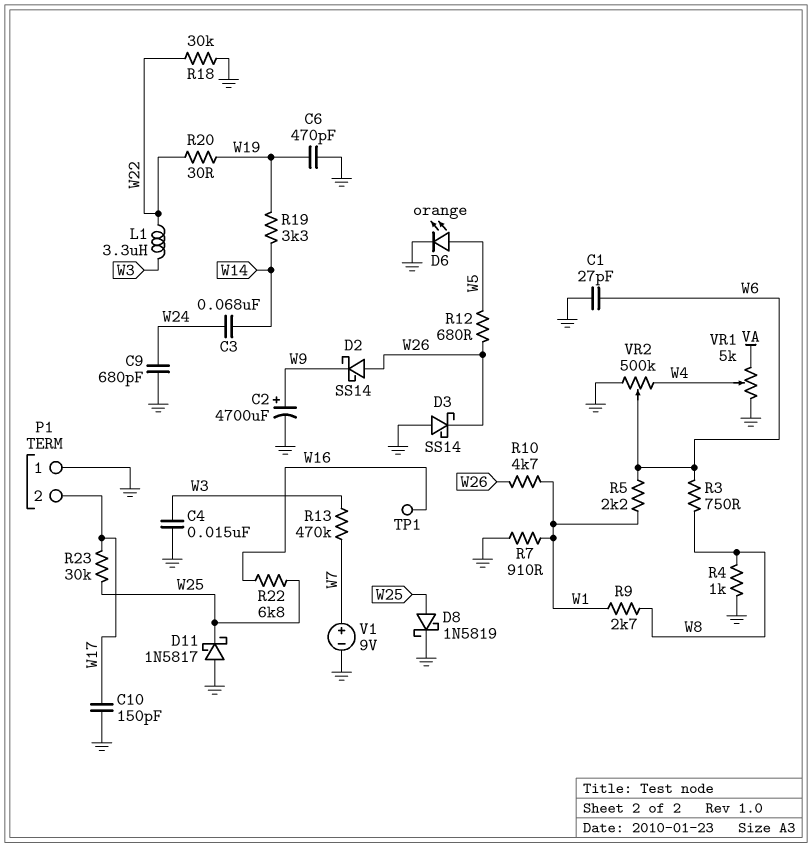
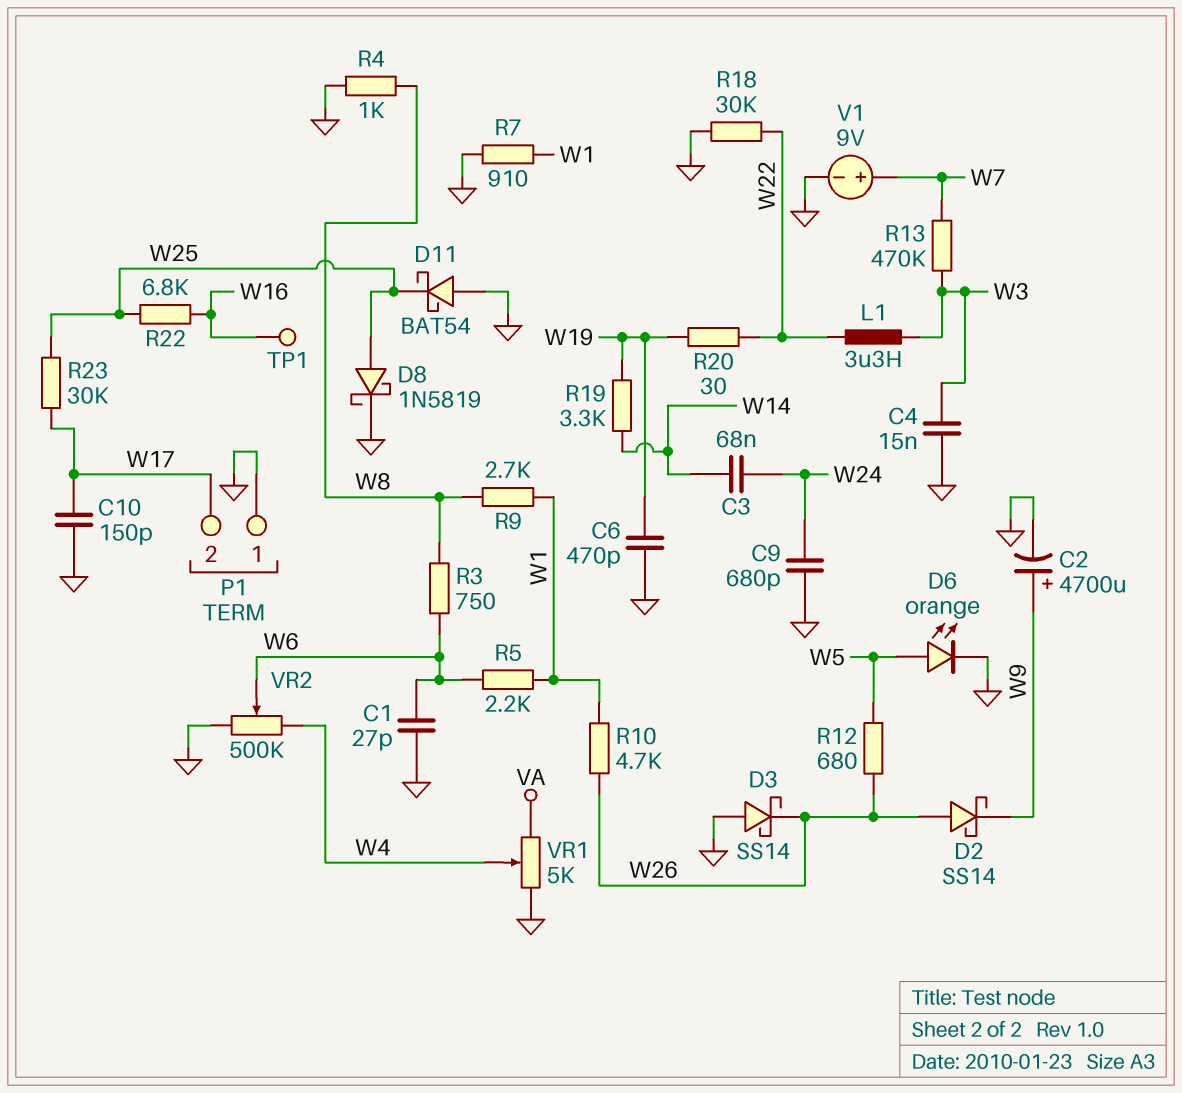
D11: schottky 1N5817 (A GND, K W25) -> schottky BAT54 (A GND, K W25)

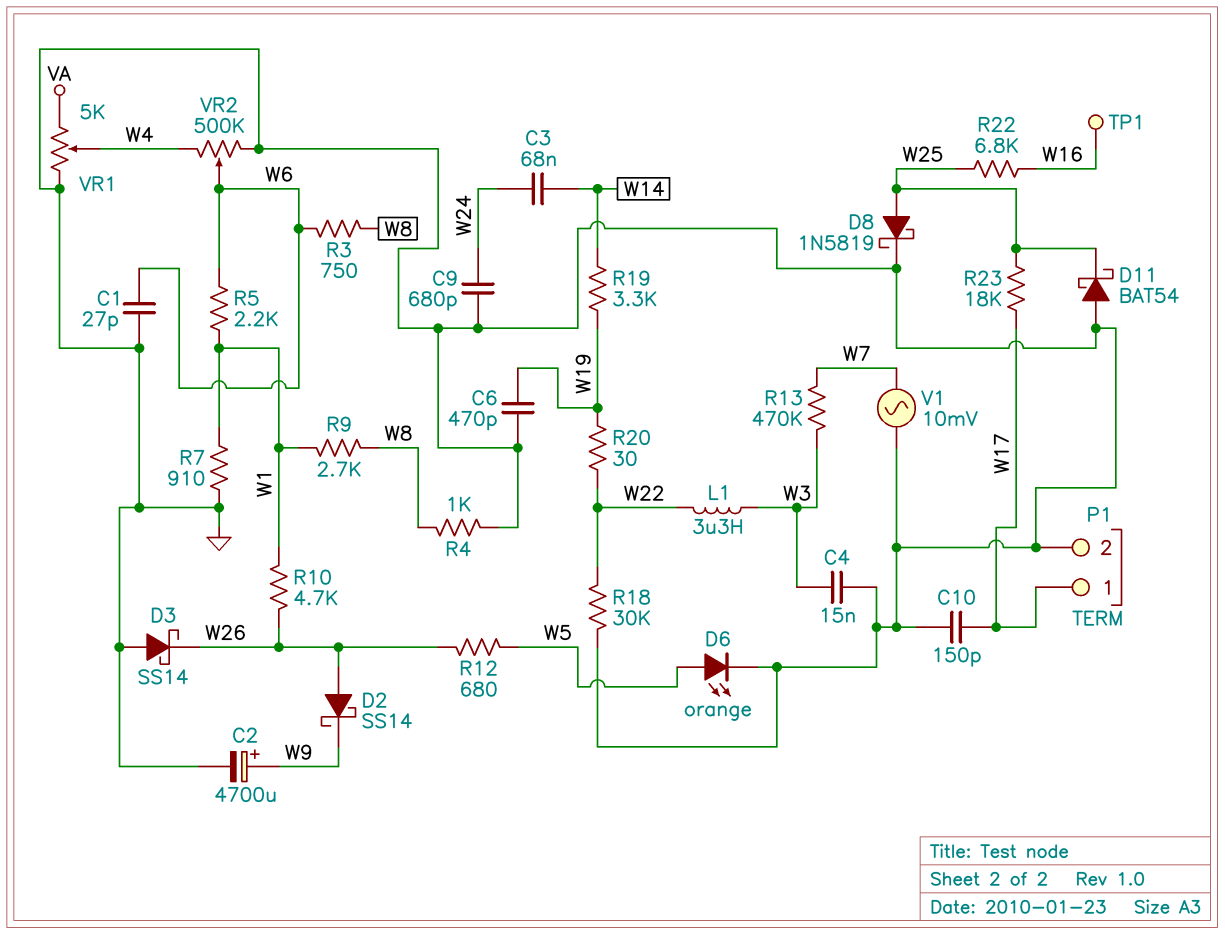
P1 pin 1: GND -> W17
P1 pin 2: W17 -> GND
R23: 30k (W17, W25) -> 18k (W17, W25)
V1: 9V (plus W7, minus GND) -> AC 10mV (GND, W7)

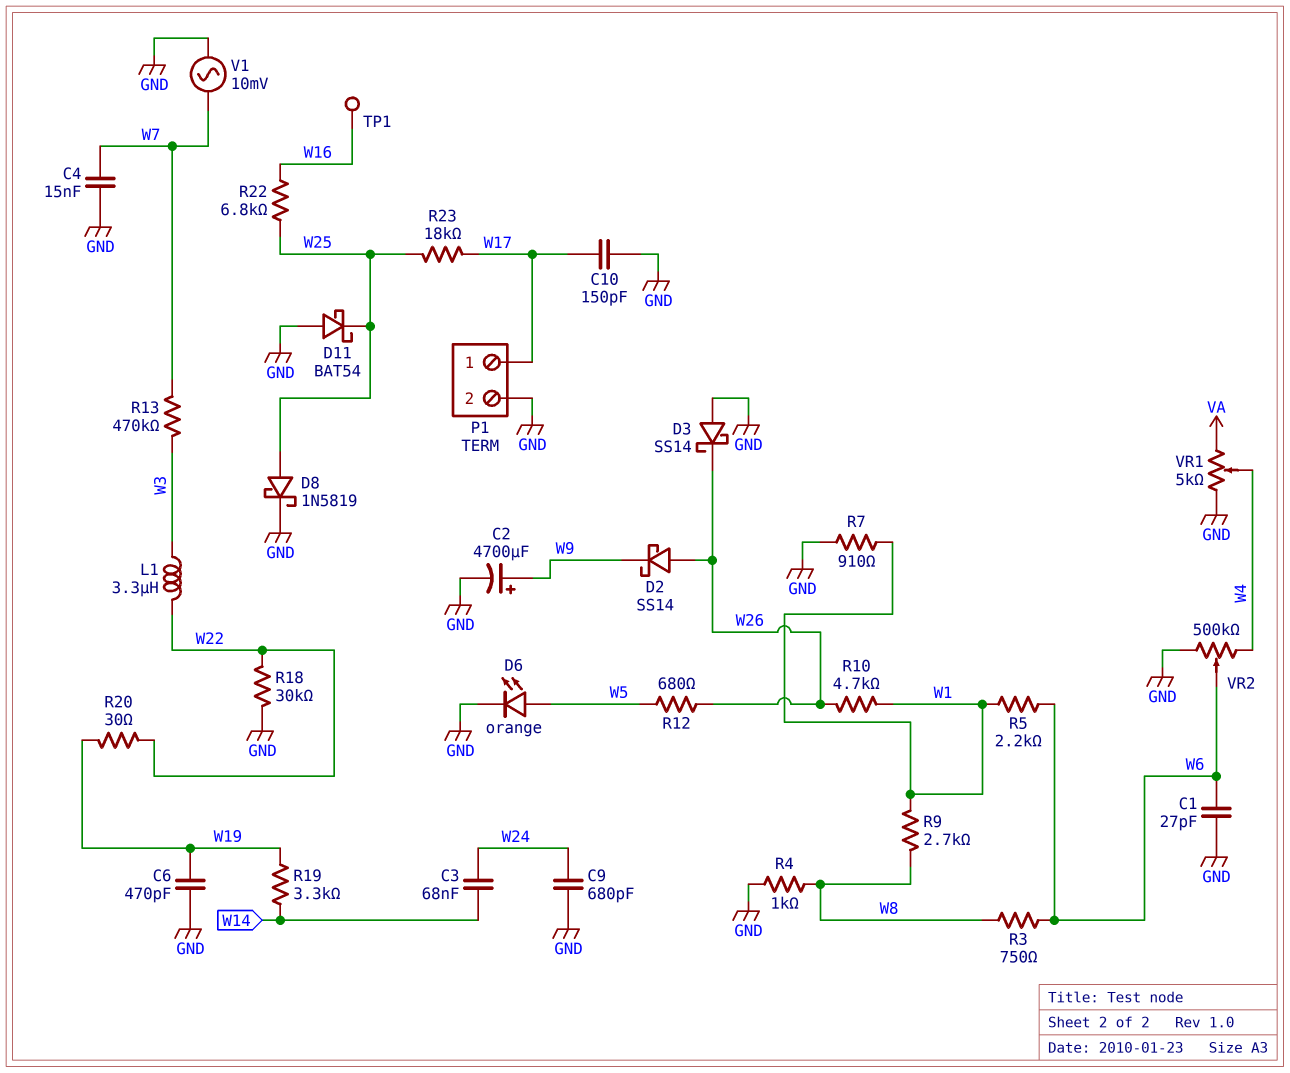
C4: 15nF (GND, W3) -> 15nF (GND, W7)

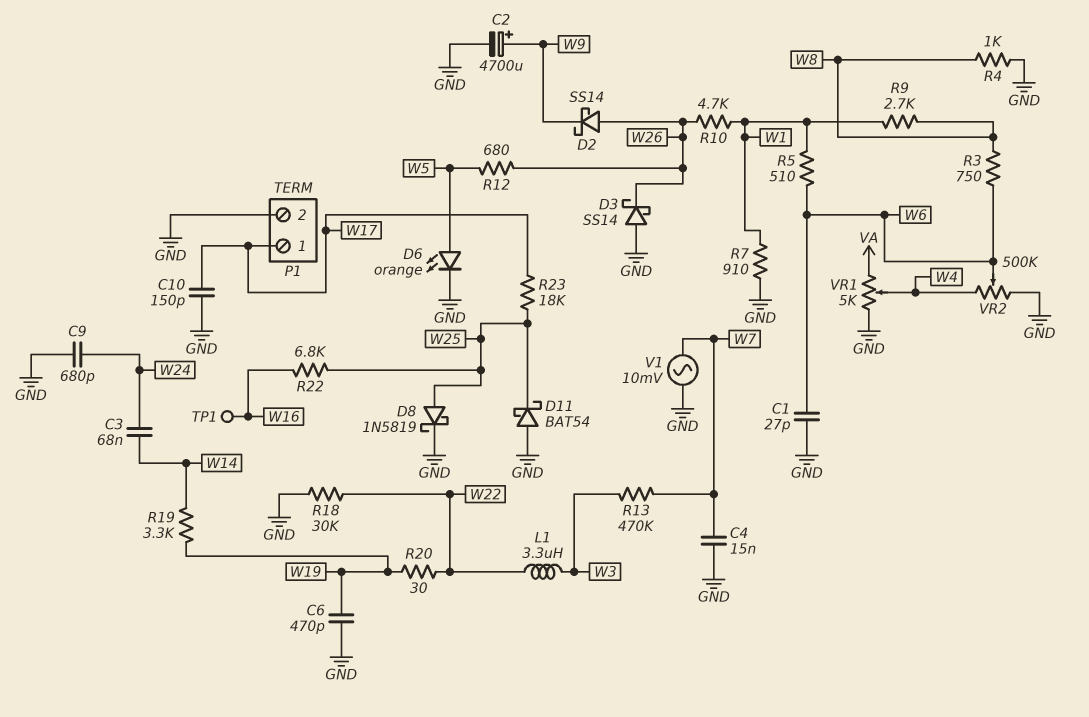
R5: 2.2k (W1, W6) -> 510 (W1, W6)

